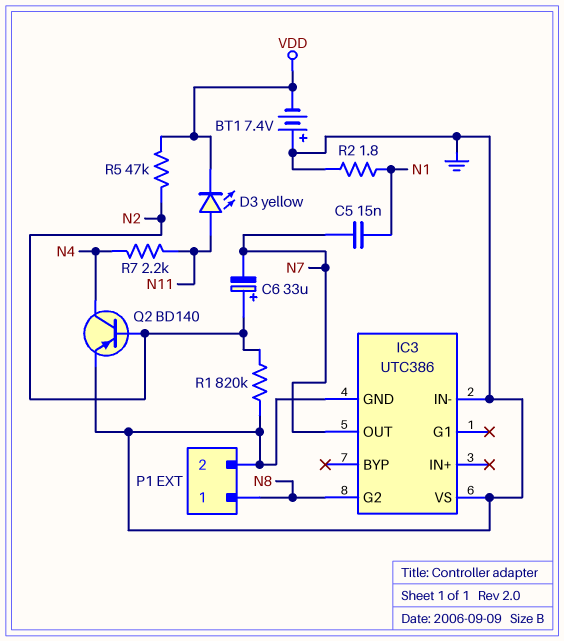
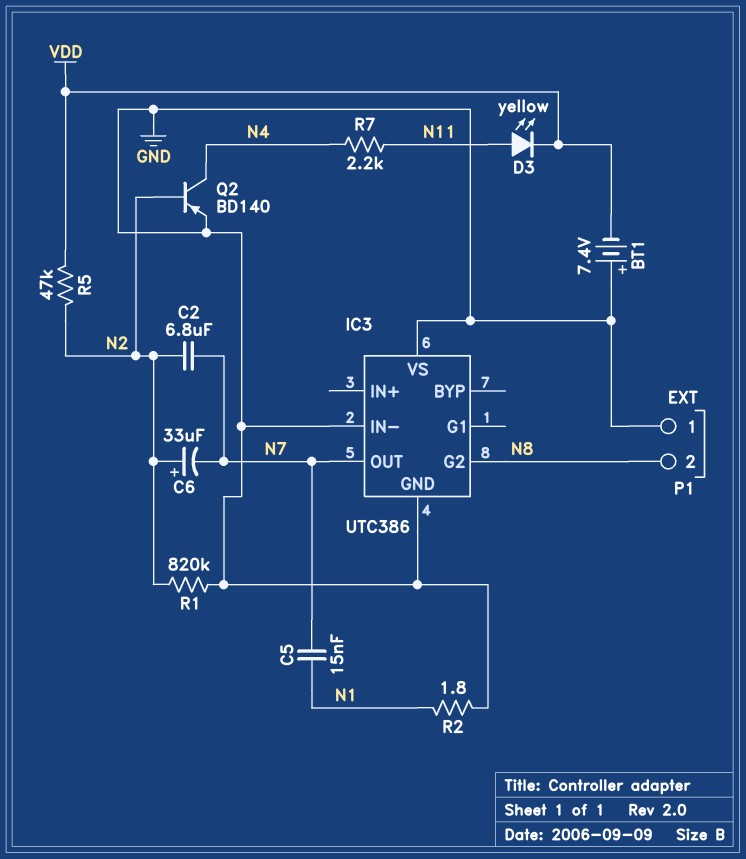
C2: none -> 6.8uF (N2, N7)
P1 pin 1: N8 -> GND
P1 pin 2: GND -> N8

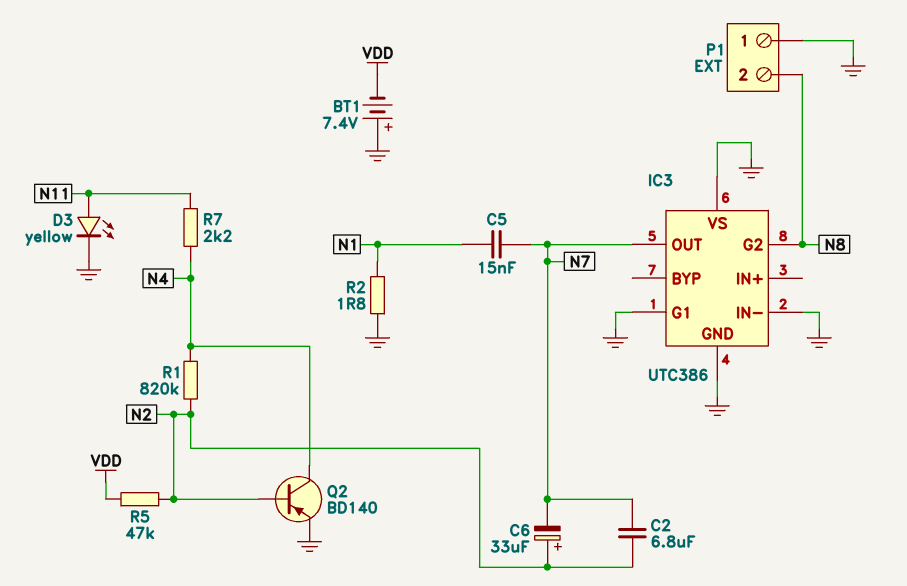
D3: LED yellow (A N11, K VDD) -> LED yellow (A N11, K GND)
IC3 pin G1: none -> GND
R1: 820k (GND, N2) -> 820k (N2, N4)

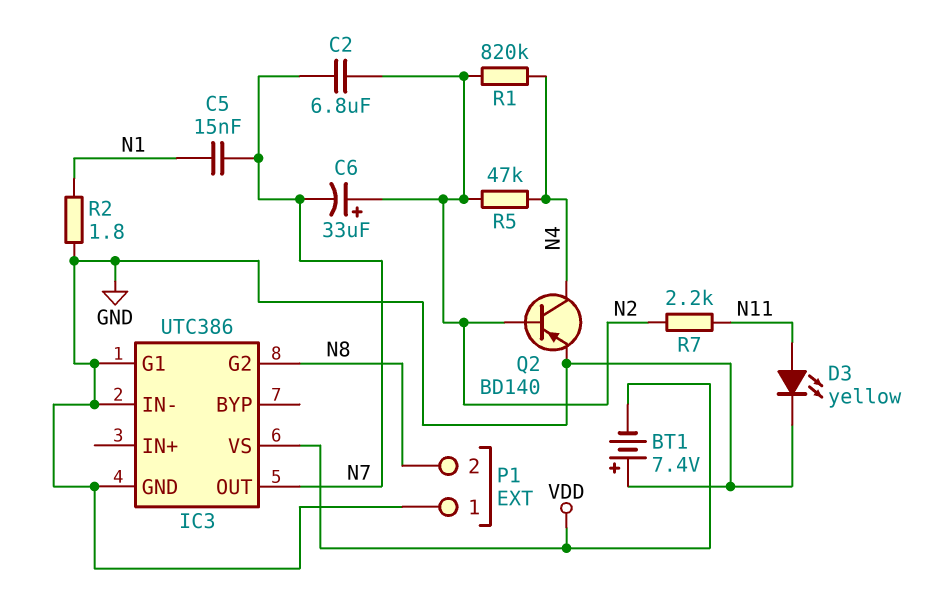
IC3 pin VS: GND -> VDD
R5: 47k (N2, VDD) -> 47k (N2, N4)
R7: 2.2k (N4, N11) -> 2.2k (N2, N11)

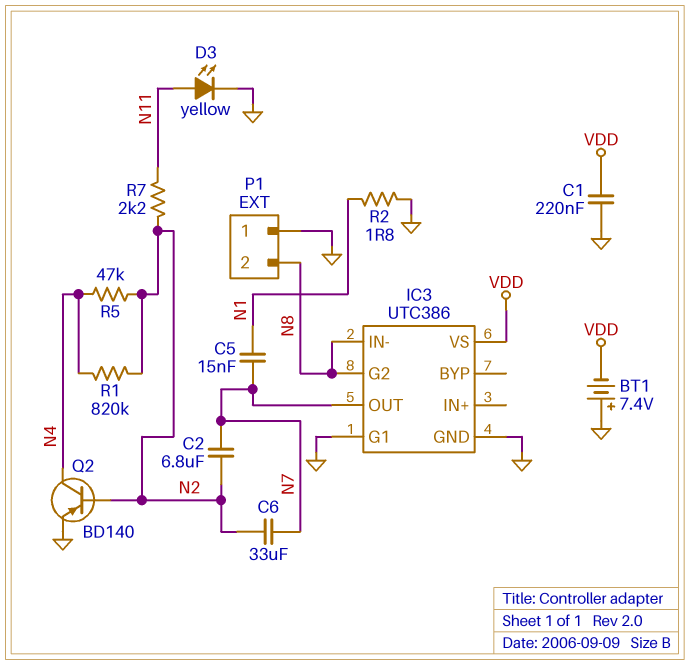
C1: none -> 220nF (GND, VDD)
C6: 33uF (plus N2, minus N7) -> 33uF (N2, N7)
IC3 pin IN-: GND -> N8

